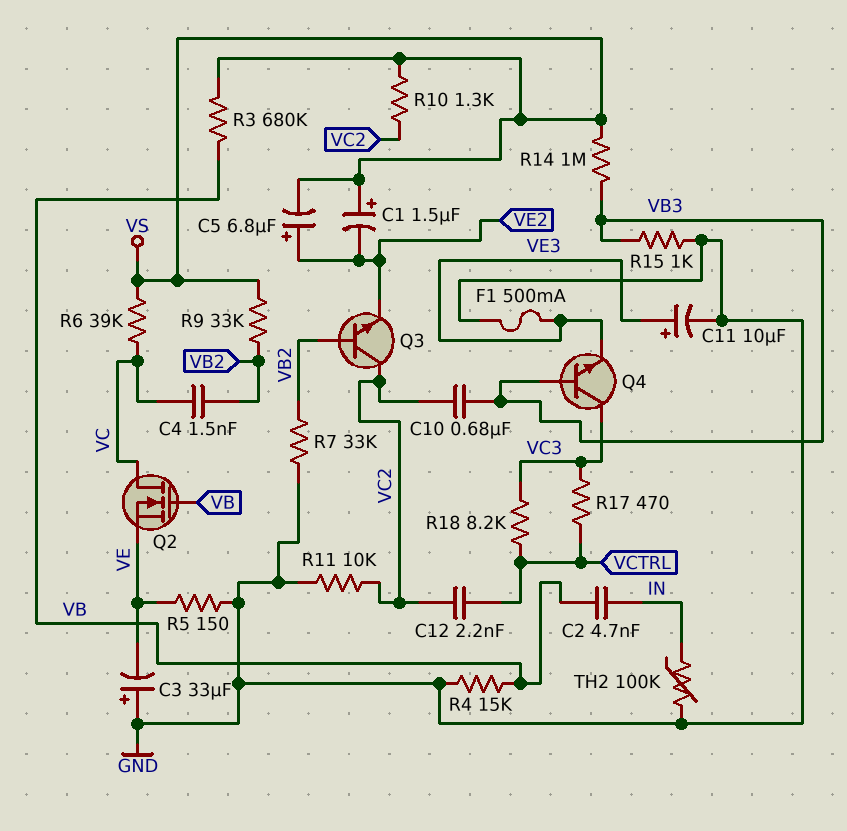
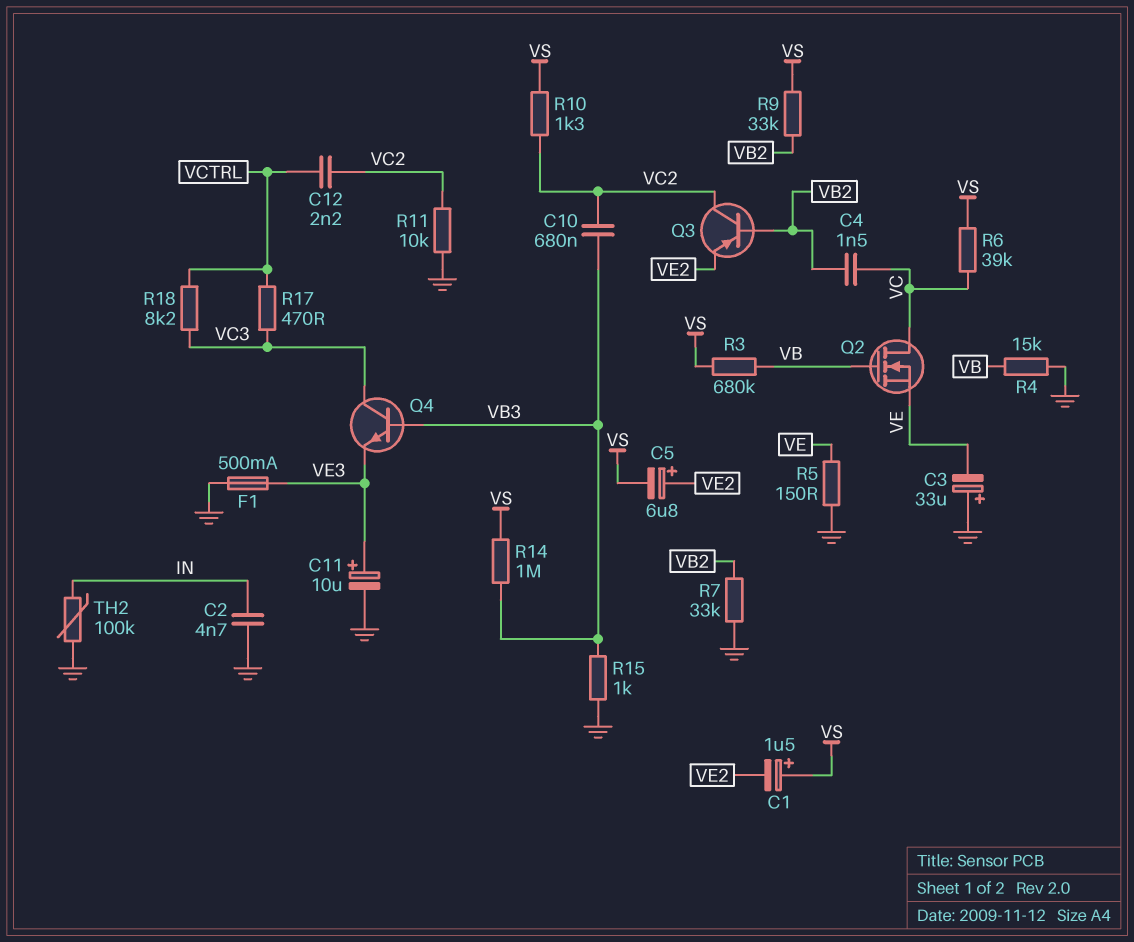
C2: 4.7nF (IN, VB) -> 4.7nF (GND, IN)
Q3: NPN (B VB2, C VC2, E VE2) -> PNP (B VB2, C VC2, E VE2)

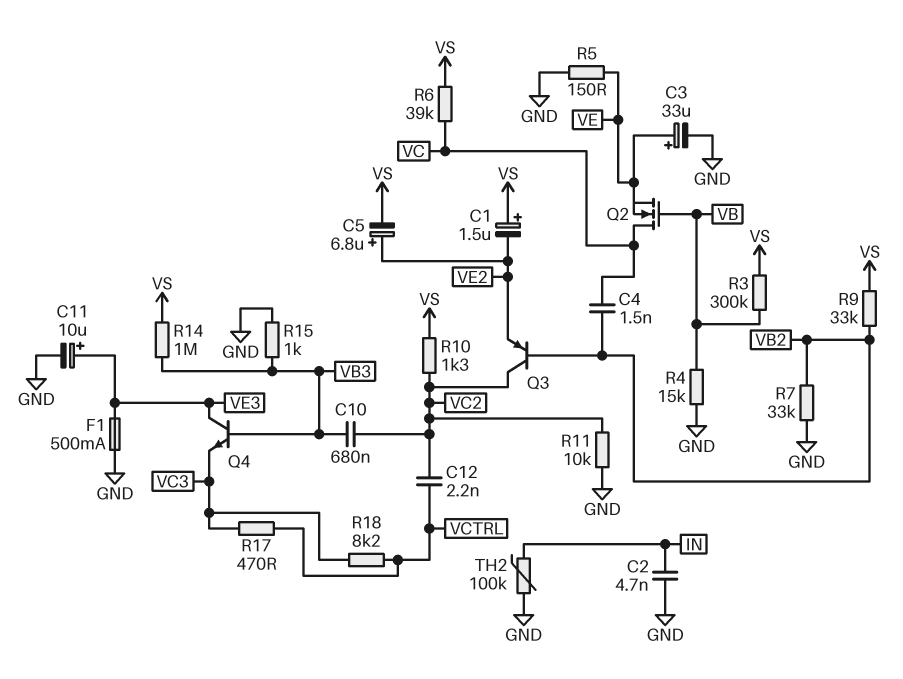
C3: 33uF (plus GND, minus VE) -> 33uF (plus VE, minus GND)
Q4: NPN (B VB3, C VC3, E VE3) -> NPN (B VB3, C VE3, E VC3)
R3: 680k (VB, VS) -> 300k (VB, VS)

